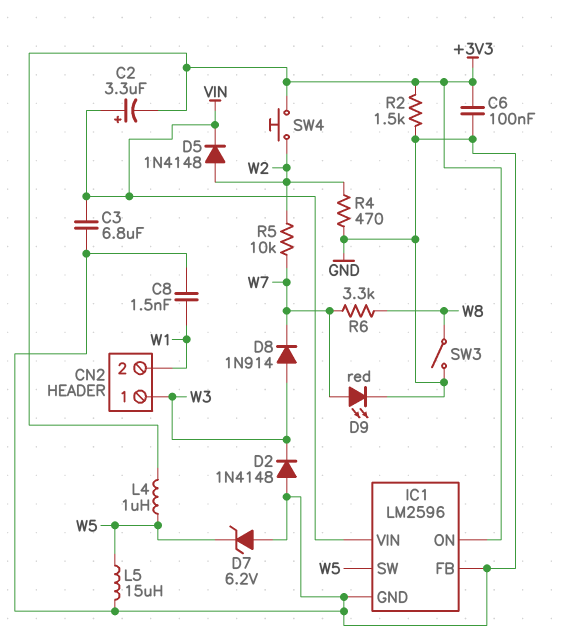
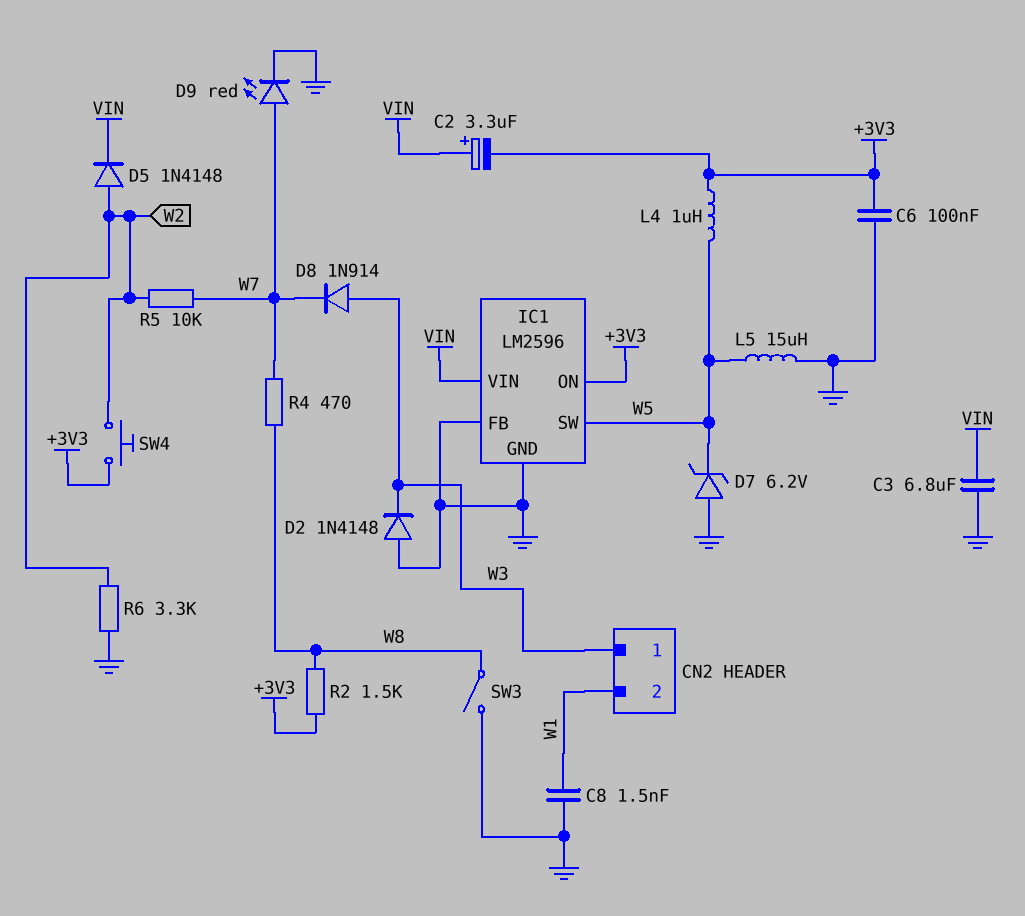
R2: 1.5k (+3V3, GND) -> 1.5k (+3V3, W8)
R4: 470 (GND, W2) -> 470 (W7, W8)
R6: 3.3k (W7, W8) -> 3.3k (GND, W2)

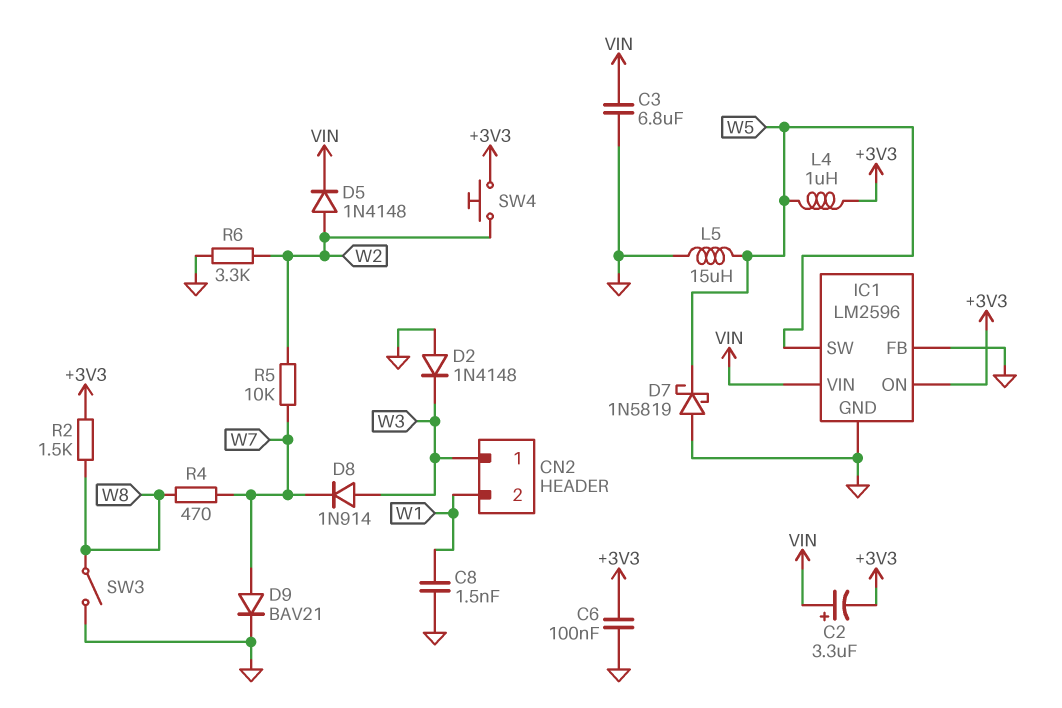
D7: zener 6.2V (A GND, K W5) -> schottky 1N5819 (A GND, K W5)
D9: LED red (A W7, K GND) -> diode BAV21 (A W7, K GND)

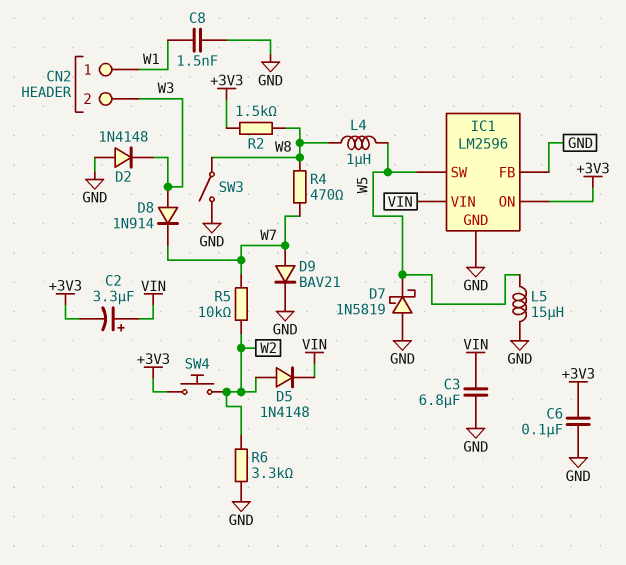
CN2 pin 1: W3 -> W1
CN2 pin 2: W1 -> W3
L4: 1uH (+3V3, W5) -> 1uH (W5, W8)

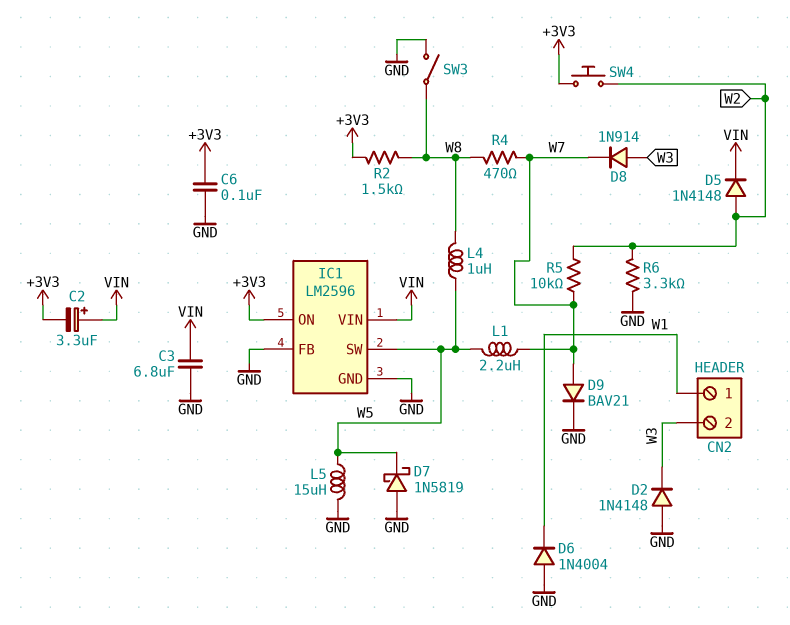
C8: 1.5nF (GND, W1) -> none
D6: none -> diode 1N4004 (A GND, K W1)
L1: none -> 2.2uH (W5, W7)

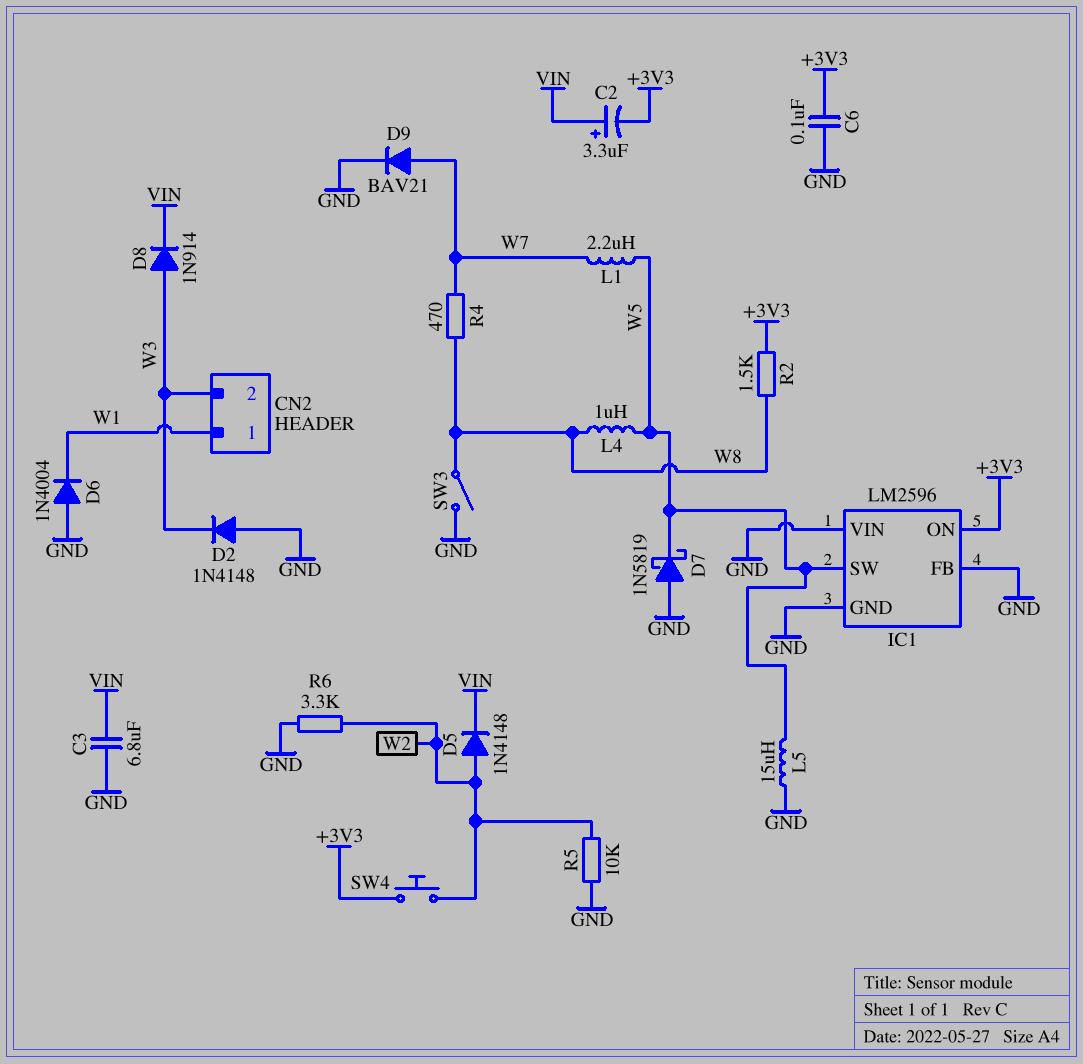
D8: diode 1N914 (A W3, K W7) -> diode 1N914 (A W3, K VIN)
IC1 pin VIN: VIN -> GND
R5: 10k (W2, W7) -> 10k (GND, W2)

